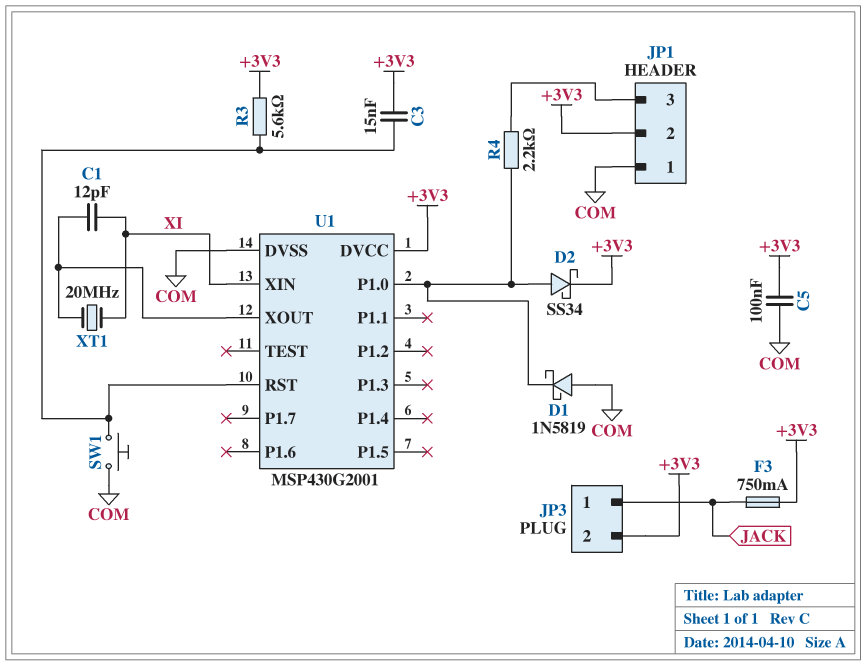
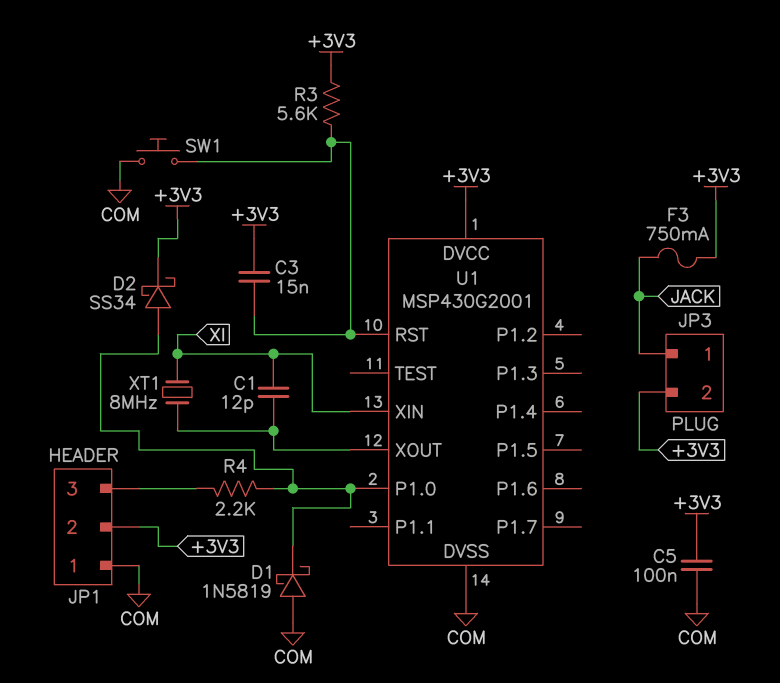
XT1: 20MHz (U1/XOUT, XI) -> 8MHz (U1/XOUT, XI)

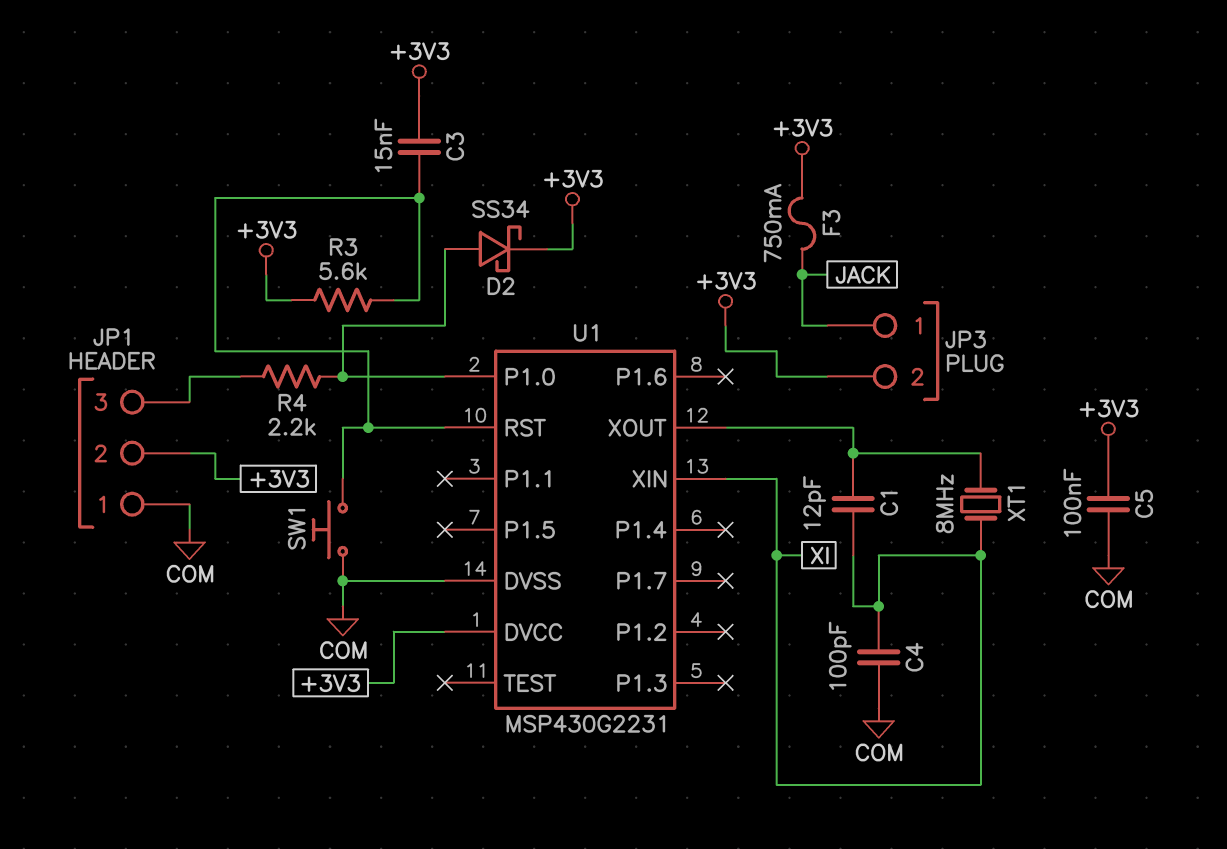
C4: none -> 100pF (COM, XI)
D1: schottky 1N5819 (A COM, K U1/P1.0) -> none
U1: MSP430G2001 -> MSP430G2231

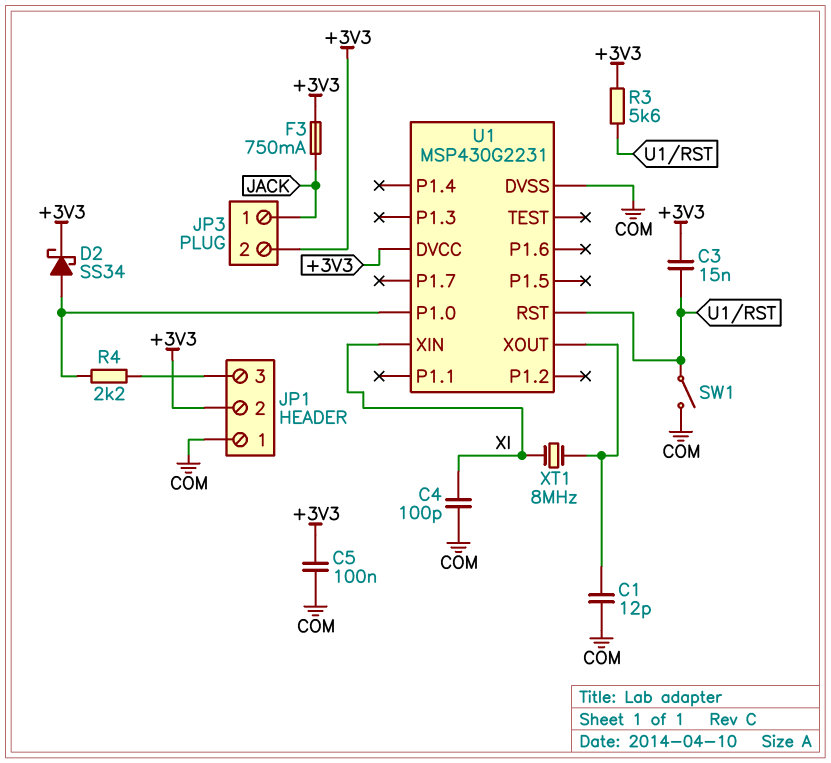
C1: 12pF (U1/XOUT, XI) -> 12pF (COM, U1/XOUT)
SW1: button (COM, U1/RST) -> switch (COM, U1/RST)

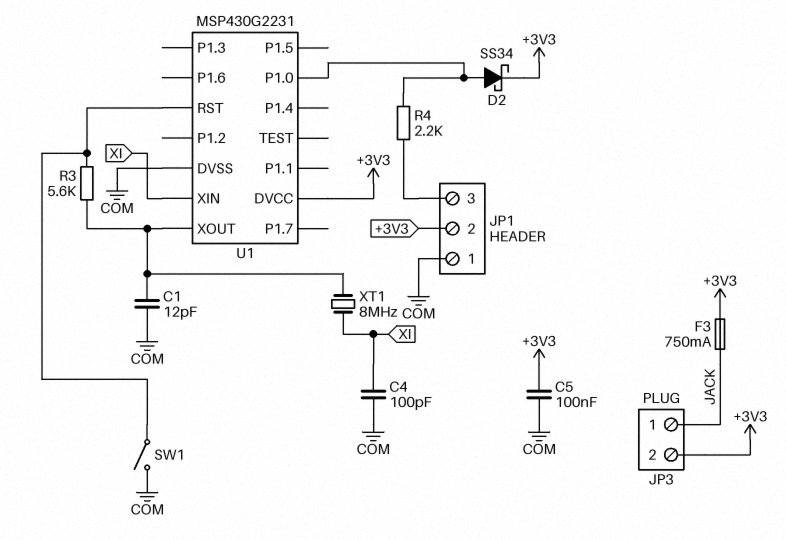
C3: 15nF (+3V3, U1/RST) -> none
R3: 5.6k (+3V3, U1/RST) -> 5.6k (U1/RST, U1/XOUT)

